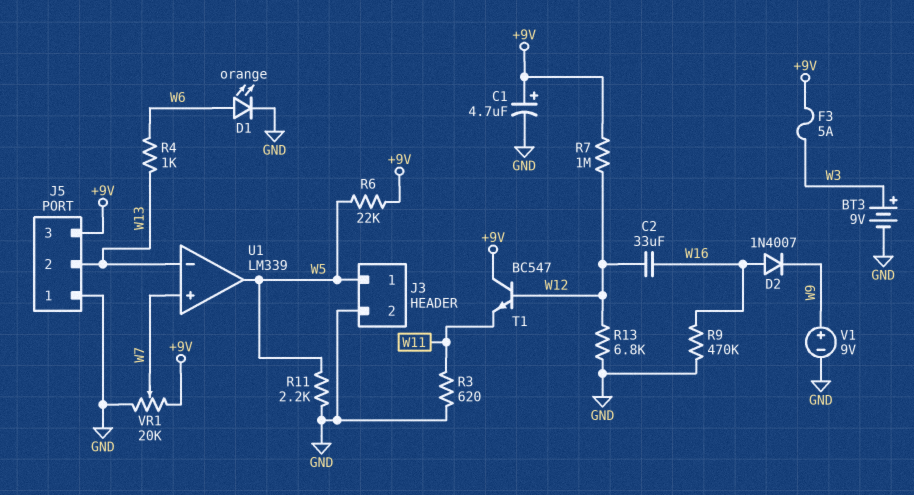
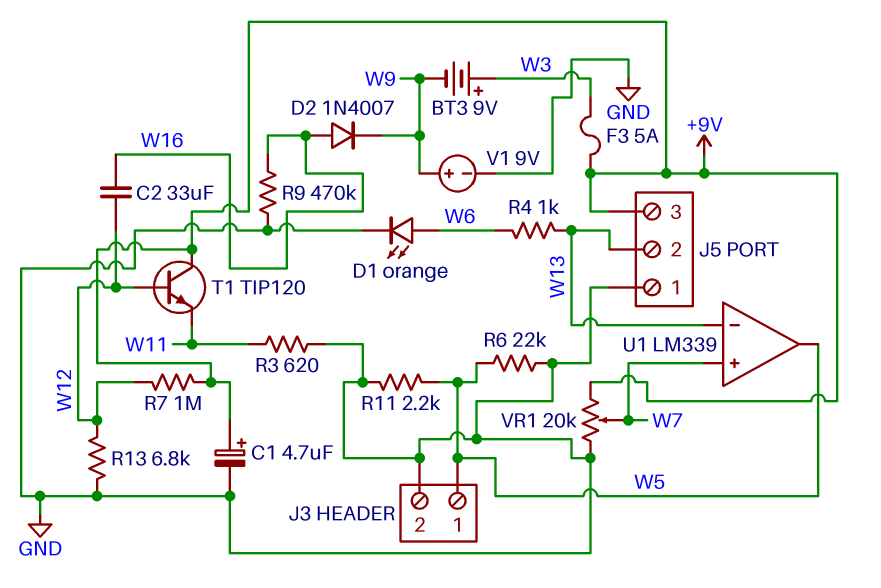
BT3: 9V (plus W3, minus GND) -> 9V (plus W3, minus W9)
R6: 22k (+9V, W5) -> 22k (GND, W5)
T1: NPN BC547 (B W12, C +9V, E W11) -> NPN TIP120 (B W12, C +9V, E W11)

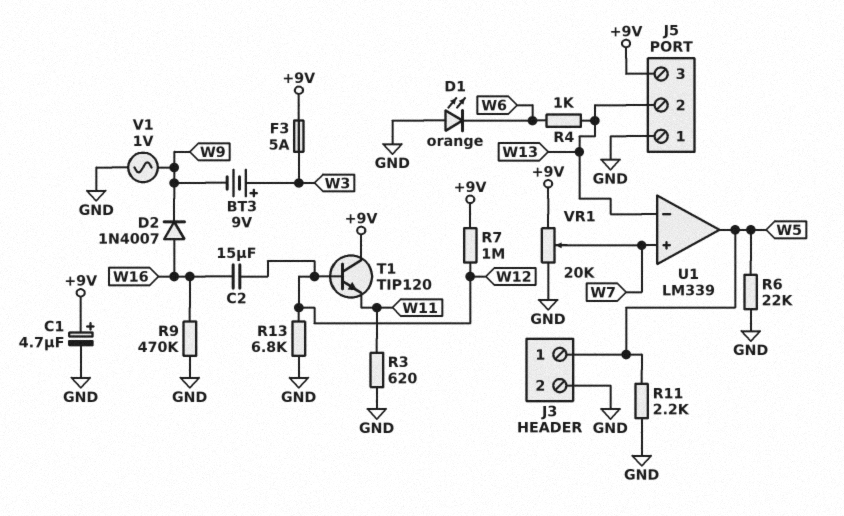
C2: 33uF (W12, W16) -> 15uF (W12, W16)
D1: LED orange (A W6, K GND) -> LED orange (A GND, K W6)
V1: 9V (plus W9, minus GND) -> AC 1V (GND, W9)

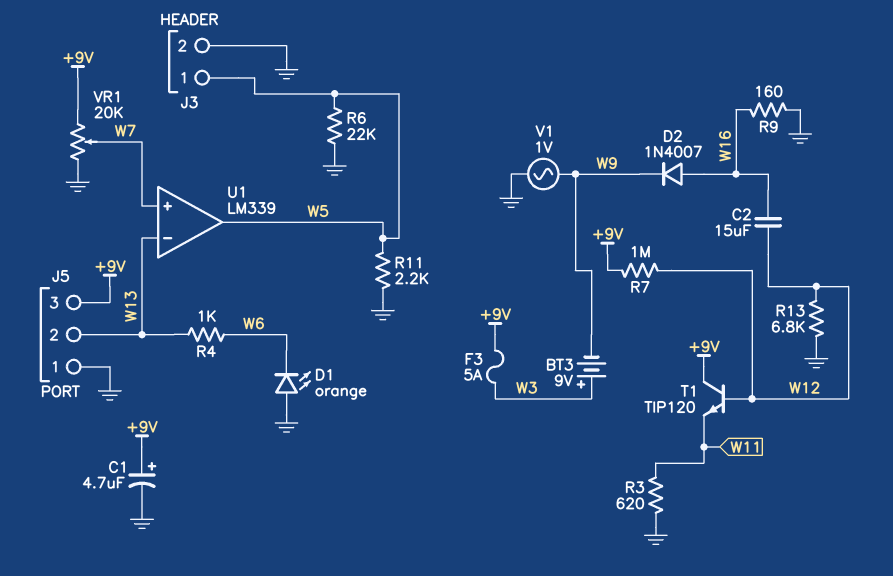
R9: 470k (GND, W16) -> 160 (GND, W16)

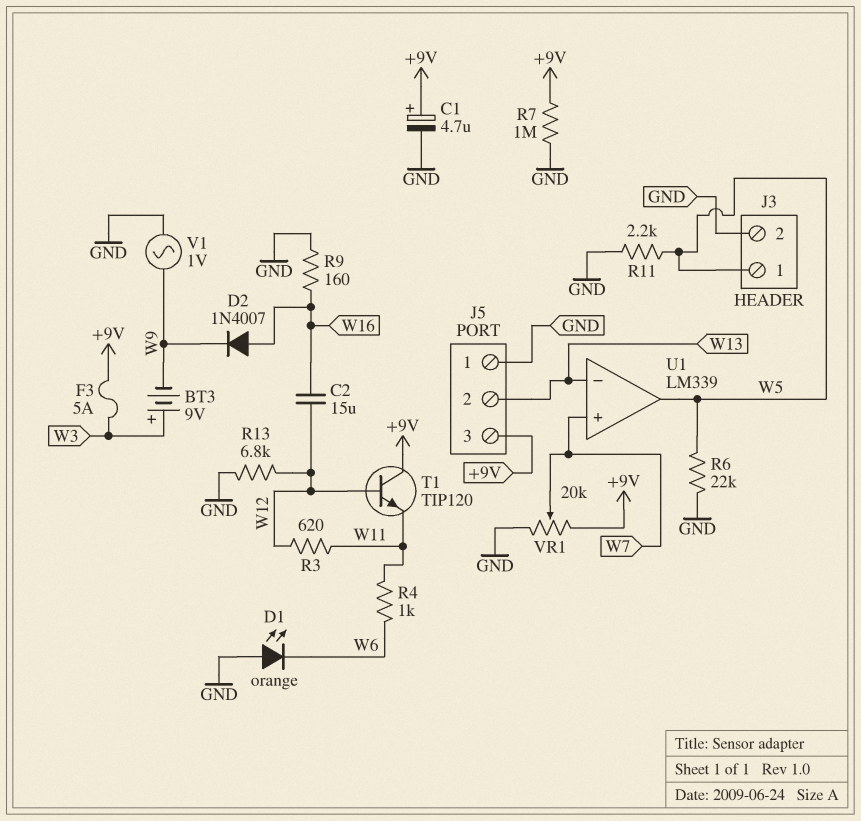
R3: 620 (GND, W11) -> 620 (W11, W12)
R4: 1k (W6, W13) -> 1k (W6, W11)
R7: 1M (+9V, W12) -> 1M (+9V, GND)

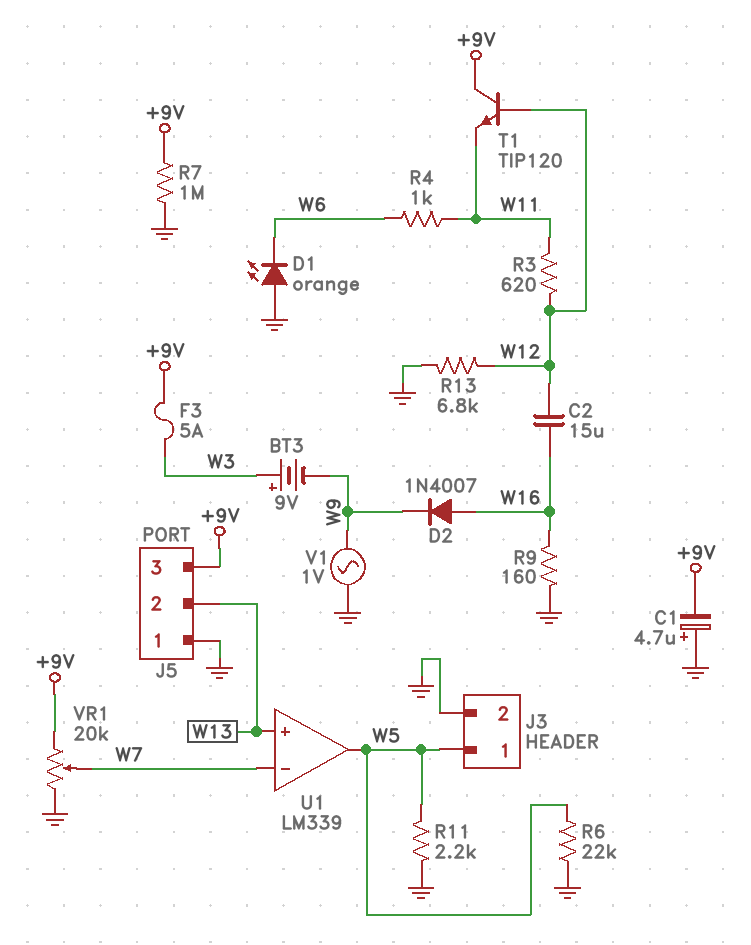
C1: 4.7uF (plus +9V, minus GND) -> 4.7uF (plus GND, minus +9V)
U1 pin in+: W7 -> W13
U1 pin in-: W13 -> W7

